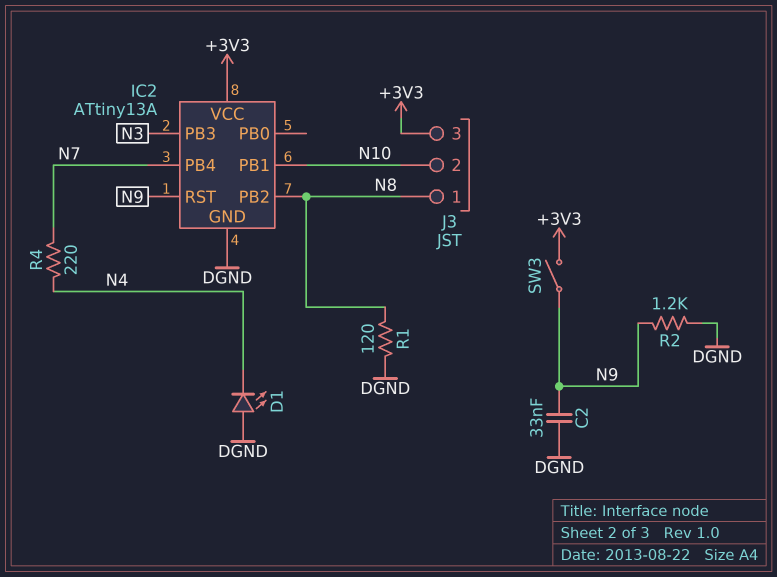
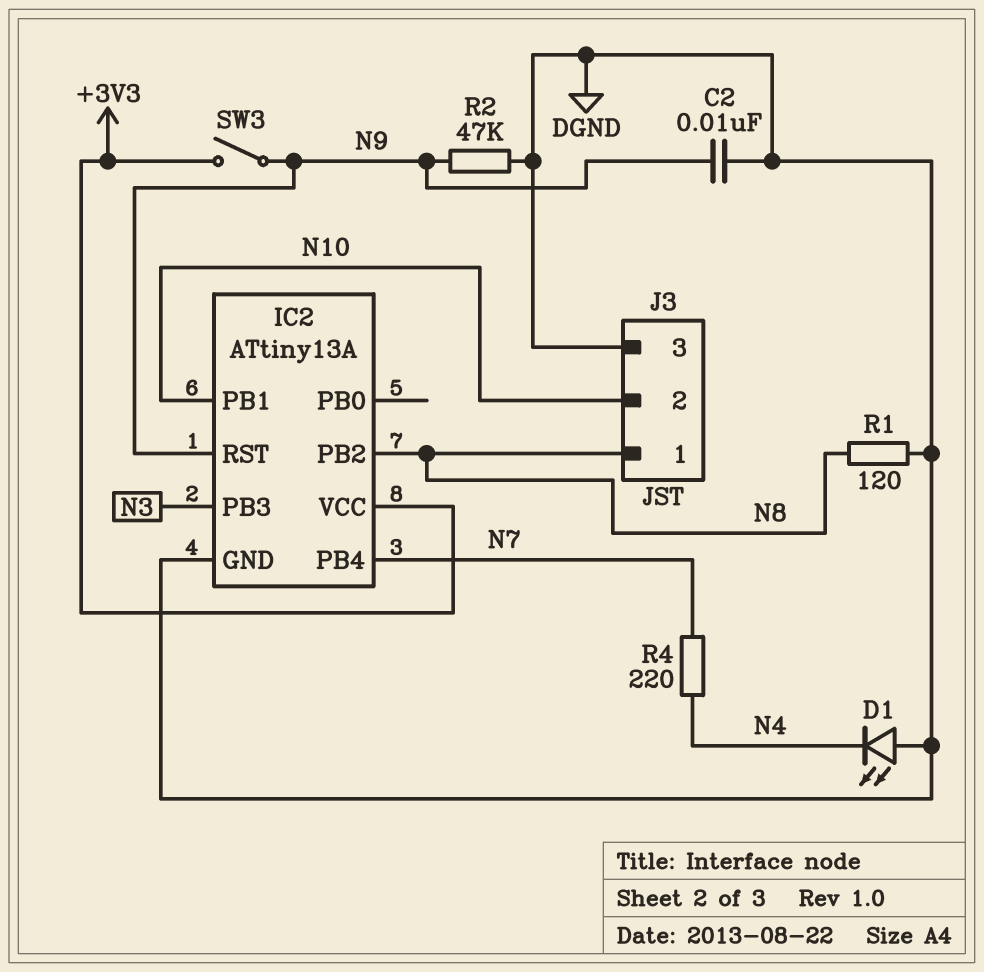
C2: 33nF (DGND, N9) -> 10nF (DGND, N9)
J3 pin 3: +3V3 -> DGND
R2: 1.2k (DGND, N9) -> 47k (DGND, N9)

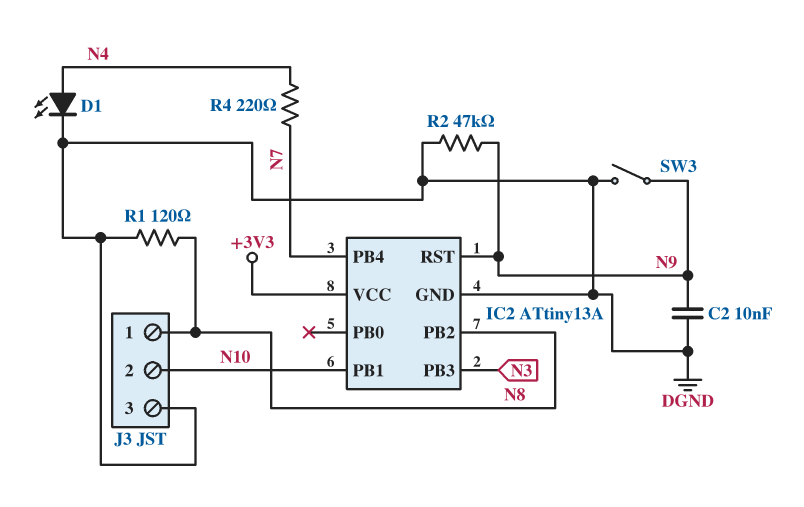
D1: LED (A DGND, K N4) -> LED (A N4, K DGND)
SW3: switch (+3V3, N9) -> switch (DGND, N9)

